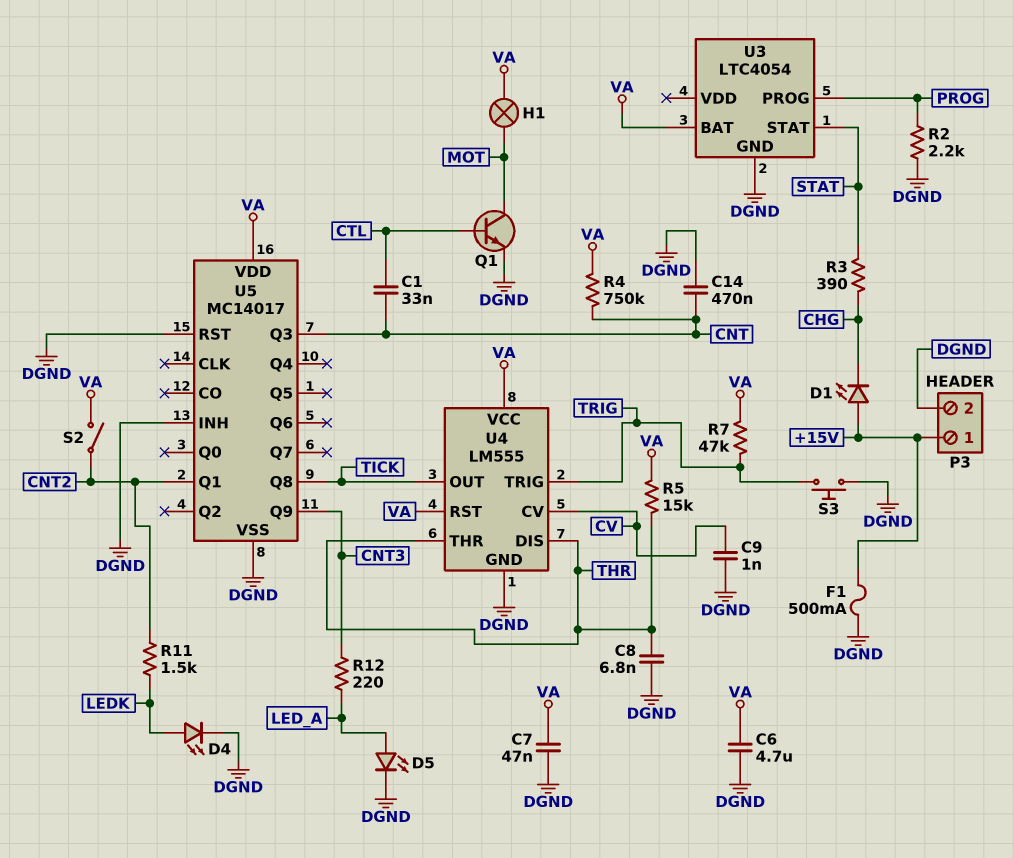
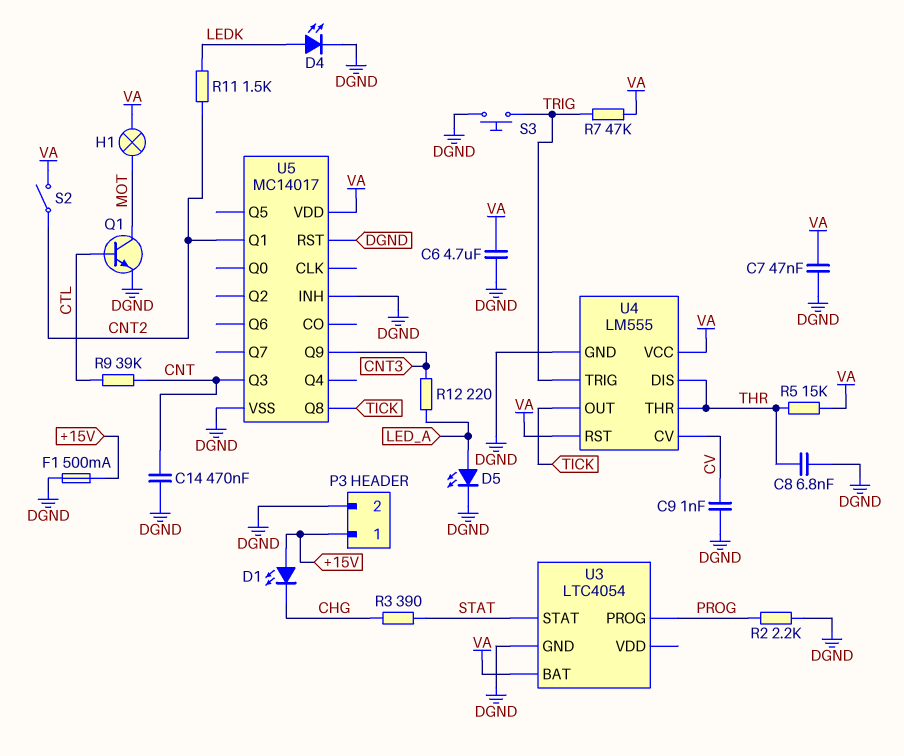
C1: 33nF (CNT, CTL) -> none
R4: 750k (CNT, VA) -> none
R9: none -> 39k (CNT, CTL)

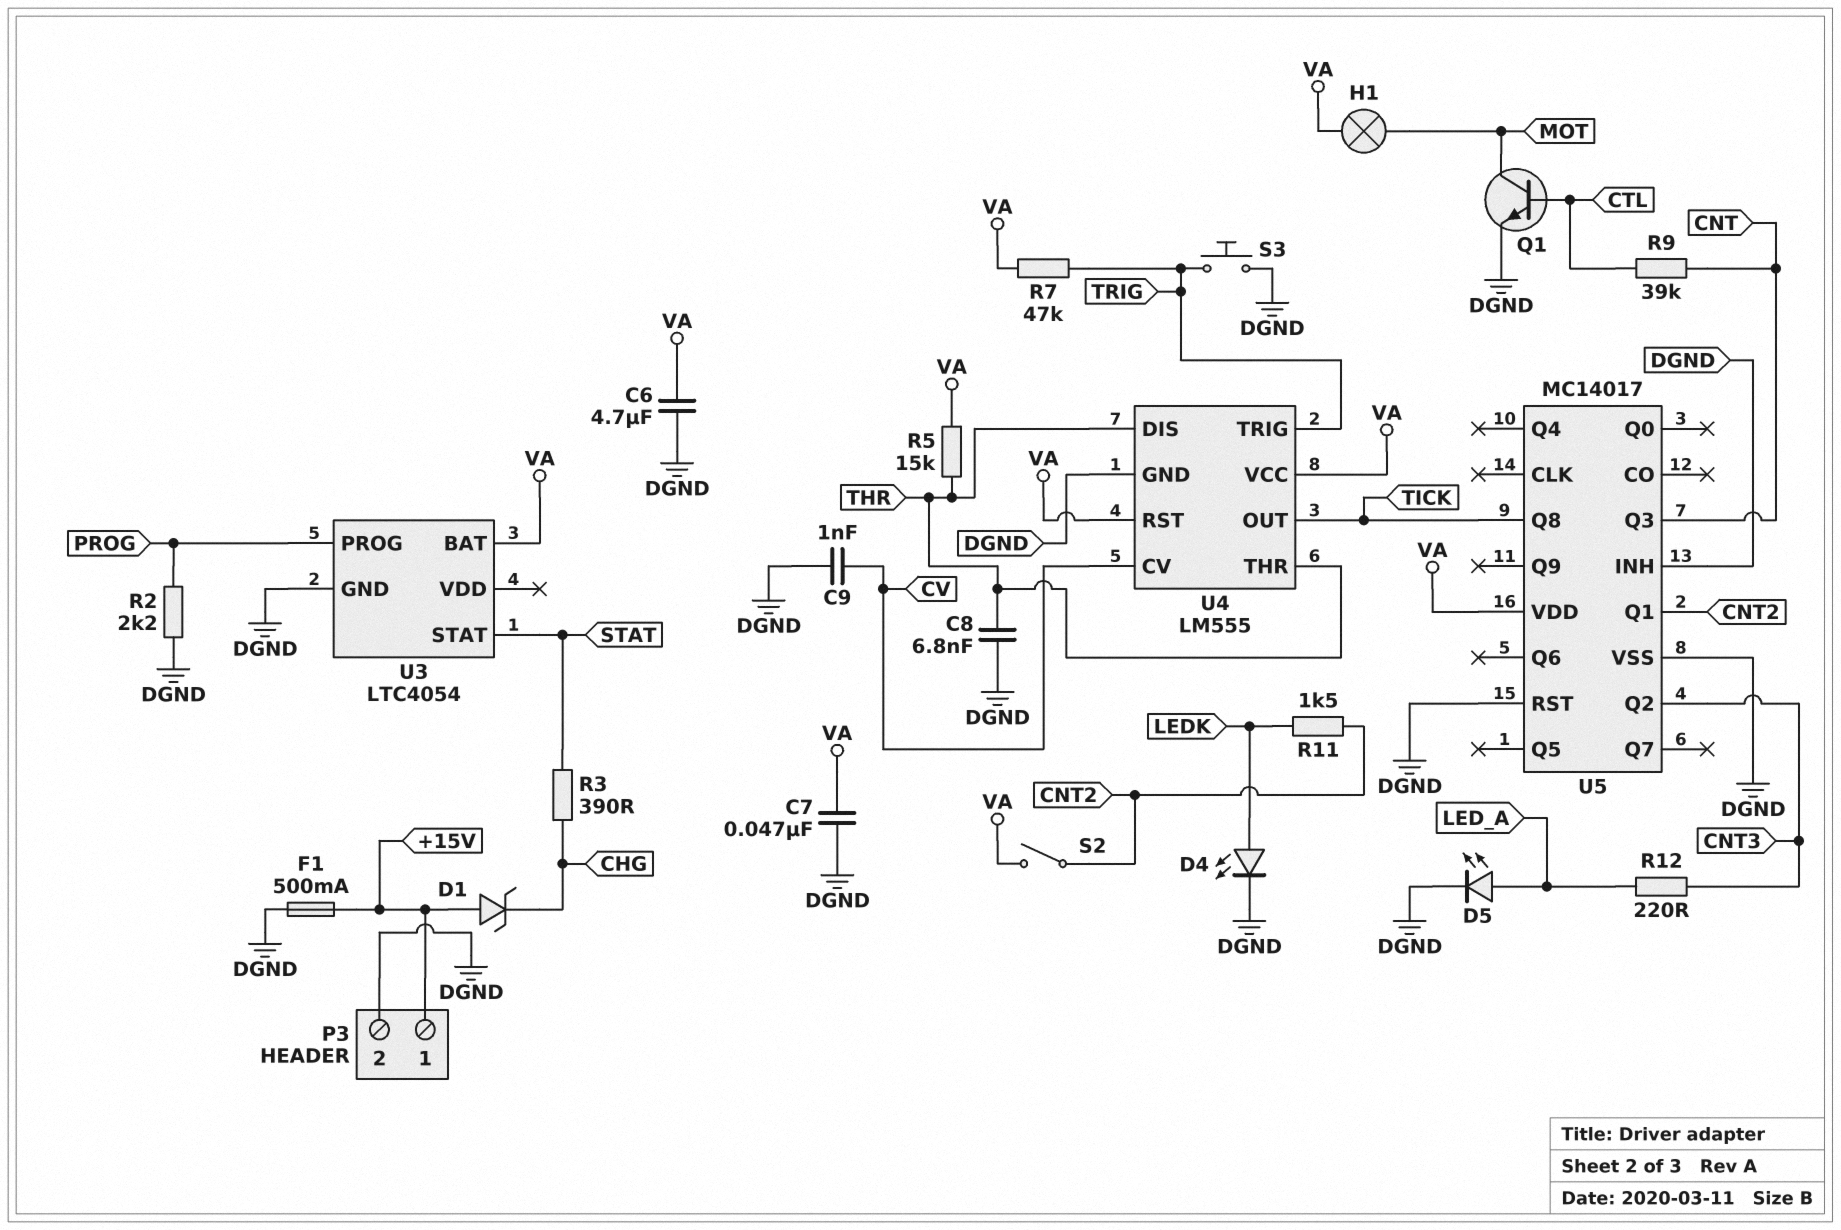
C14: 470nF (CNT, DGND) -> none
D1: LED (A +15V, K CHG) -> zener (A +15V, K CHG)
U5 pin Q2: none -> CNT3
U5 pin Q9: CNT3 -> none

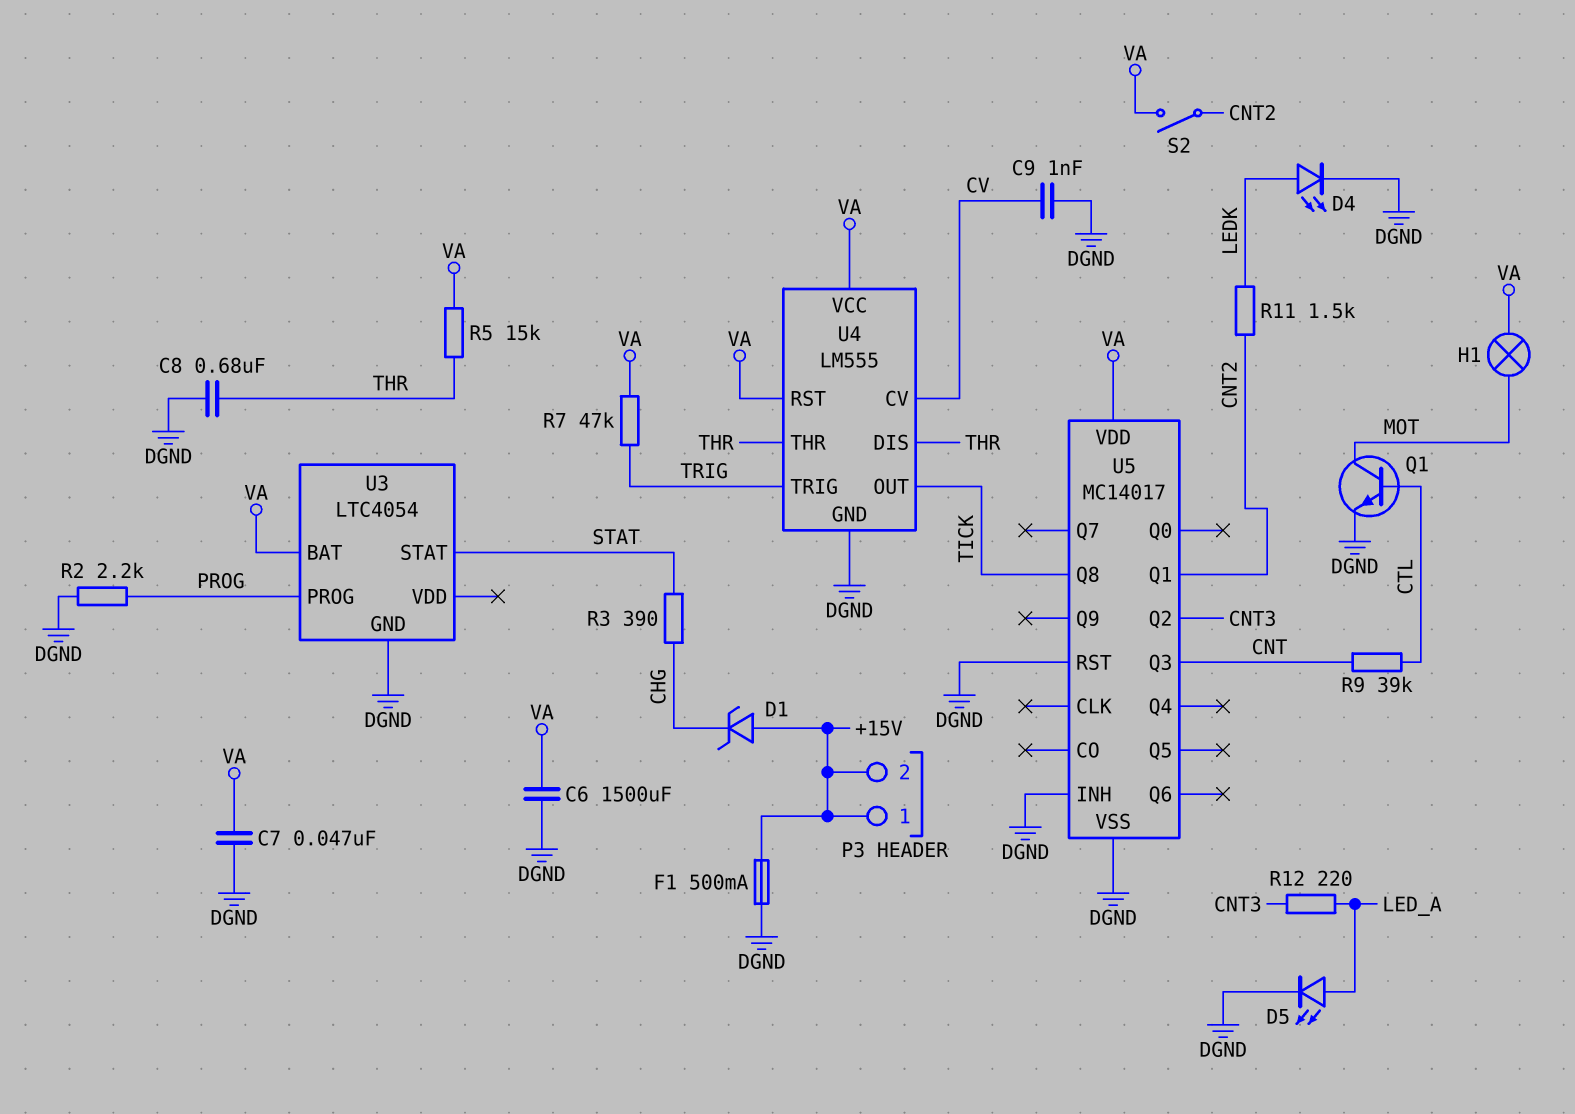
C6: 4.7uF (DGND, VA) -> 1500uF (DGND, VA)
C8: 6.8nF (DGND, THR) -> 680nF (DGND, THR)
P3 pin 2: DGND -> +15V
S3: button (DGND, TRIG) -> none

